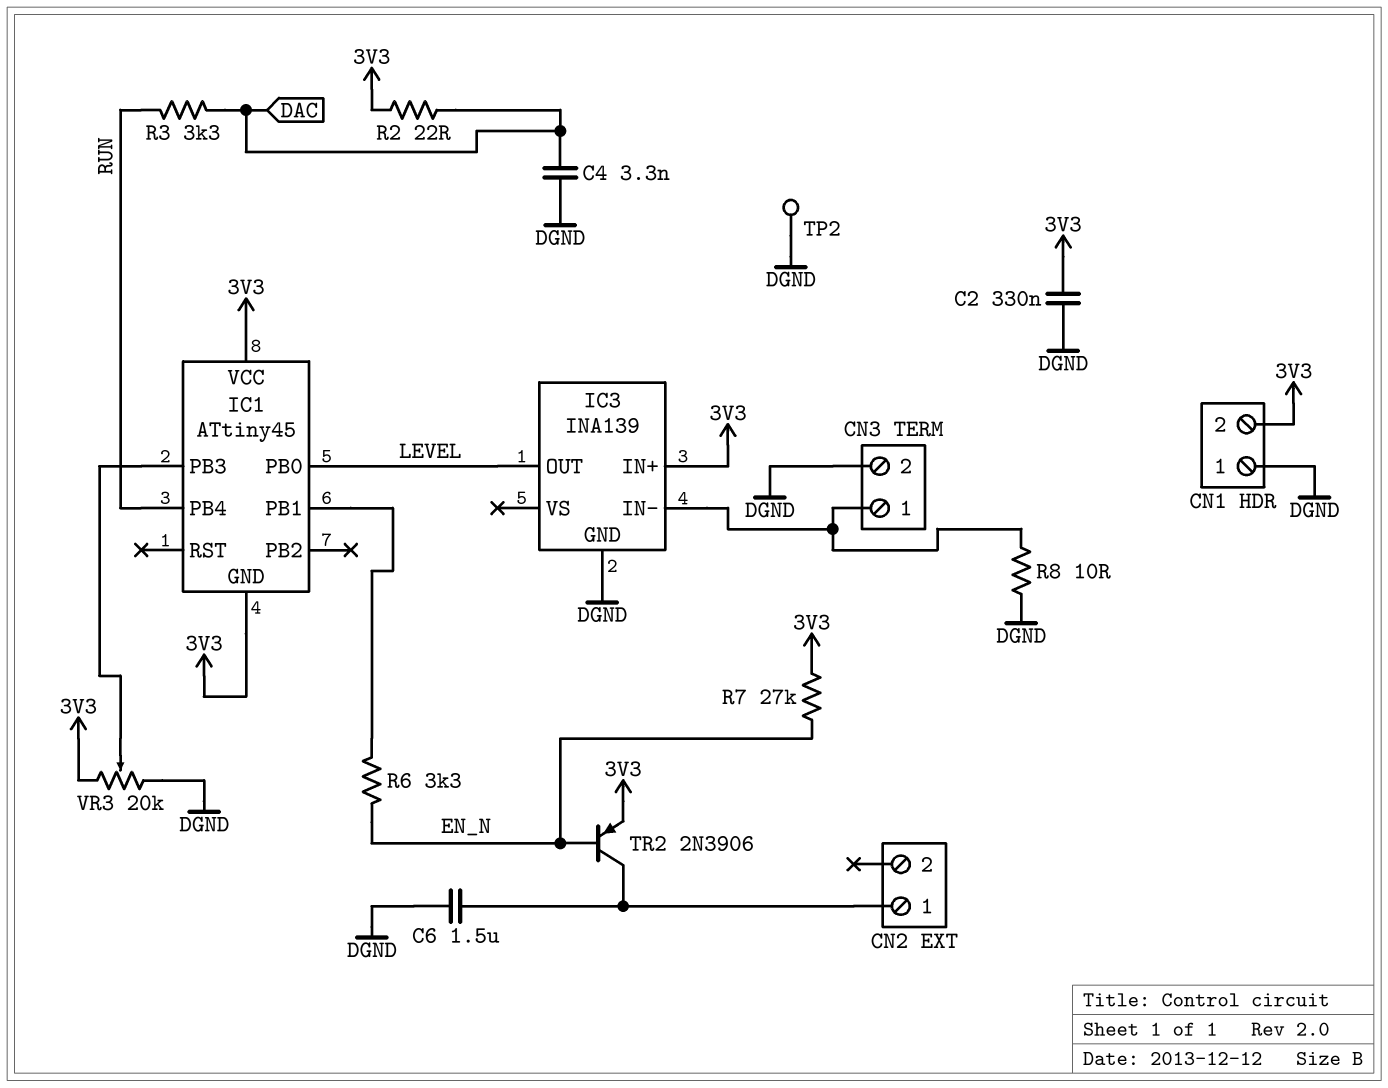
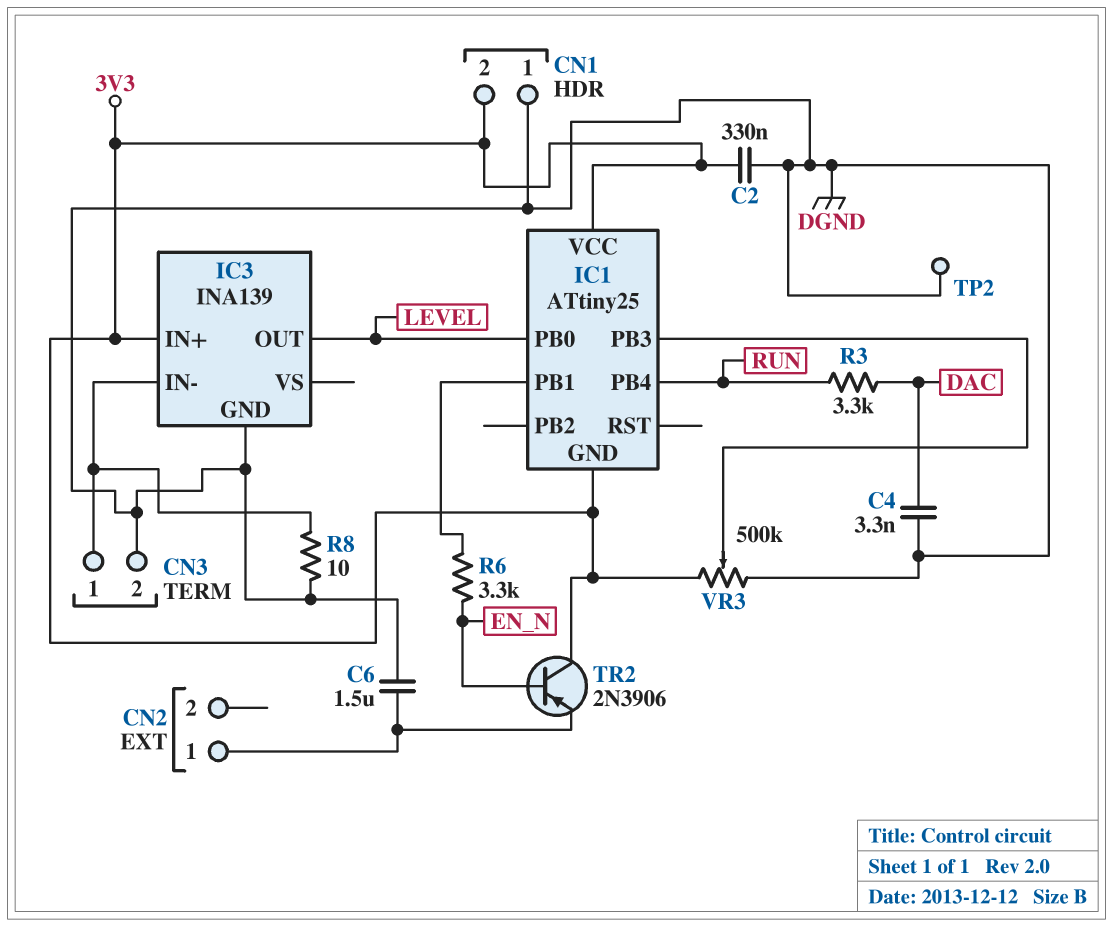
IC1: ATtiny45 -> ATtiny25
R2: 22 (3V3, DAC) -> none
R7: 27k (3V3, EN_N) -> none
TR2: PNP 2N3906 (B EN_N, C CN2/1, E 3V3) -> PNP 2N3906 (B EN_N, C 3V3, E CN2/1)
VR3: 20k (3V3, DGND, wiper IC1/PB3) -> 500k (3V3, DGND, wiper IC1/PB3)

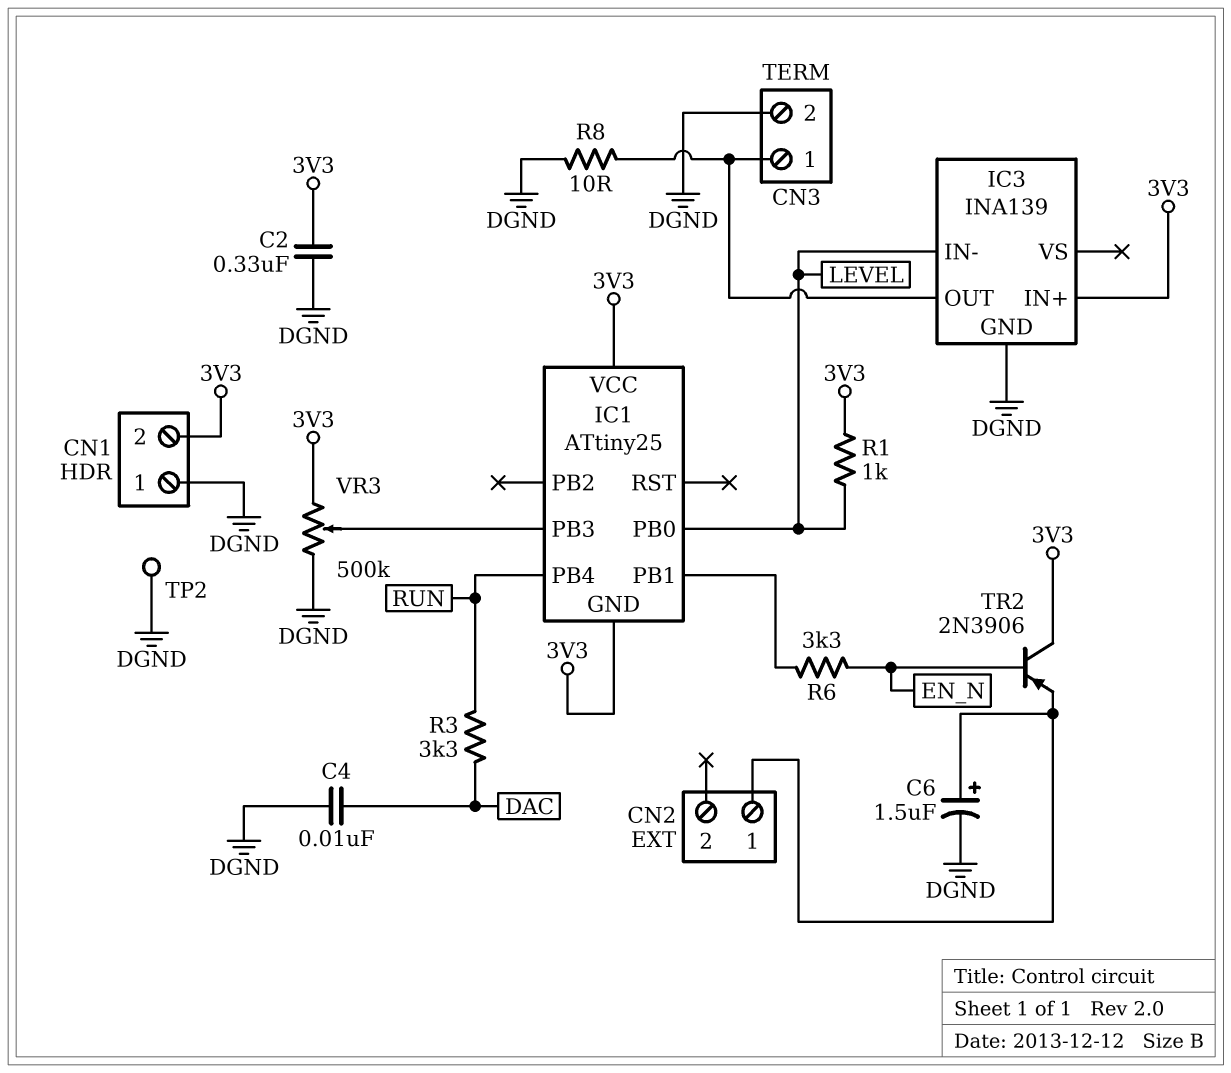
C4: 3.3nF (DAC, DGND) -> 10nF (DAC, DGND)
C6: 1.5uF (CN2/1, DGND) -> 1.5uF (plus CN2/1, minus DGND)
IC3 pin IN-: CN3/1 -> LEVEL
IC3 pin OUT: LEVEL -> CN3/1
R1: none -> 1k (3V3, LEVEL)

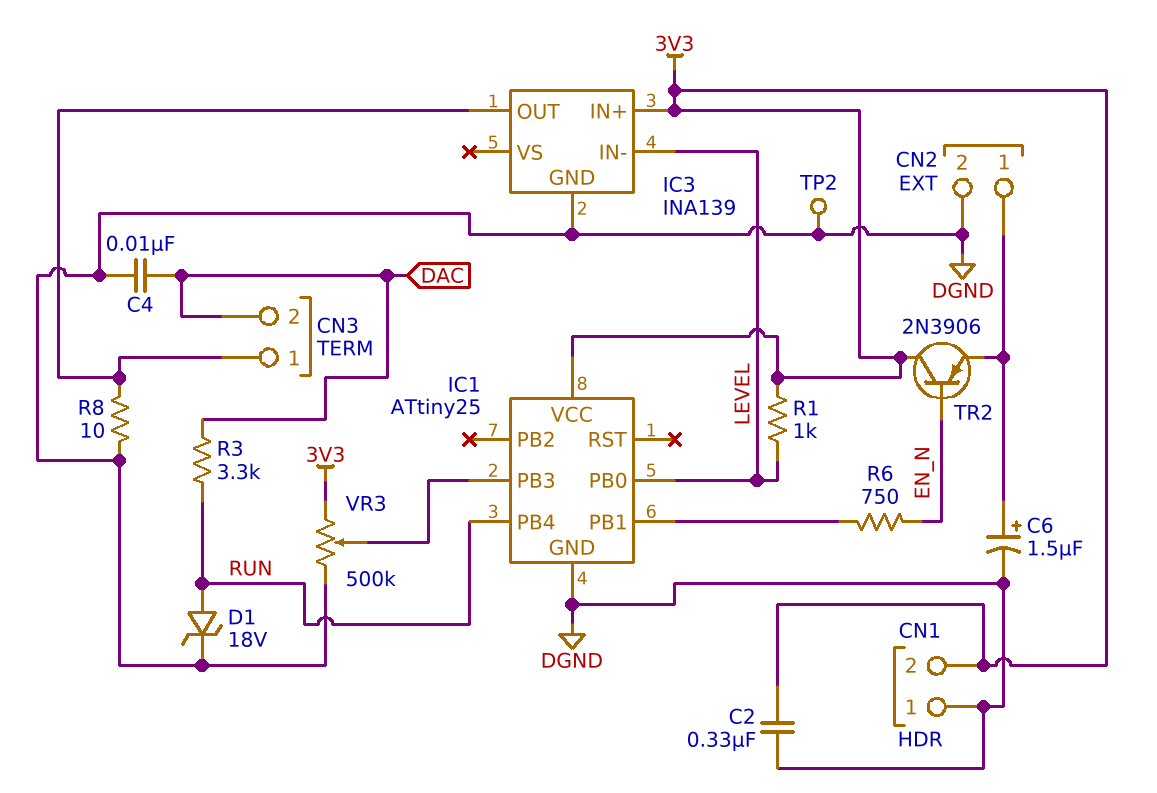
CN2 pin 2: none -> DGND
CN3 pin 2: DGND -> DAC
D1: none -> zener 18V (A RUN, K DGND)
IC1 pin GND: 3V3 -> DGND
R6: 3.3k (EN_N, IC1/PB1) -> 750 (EN_N, IC1/PB1)

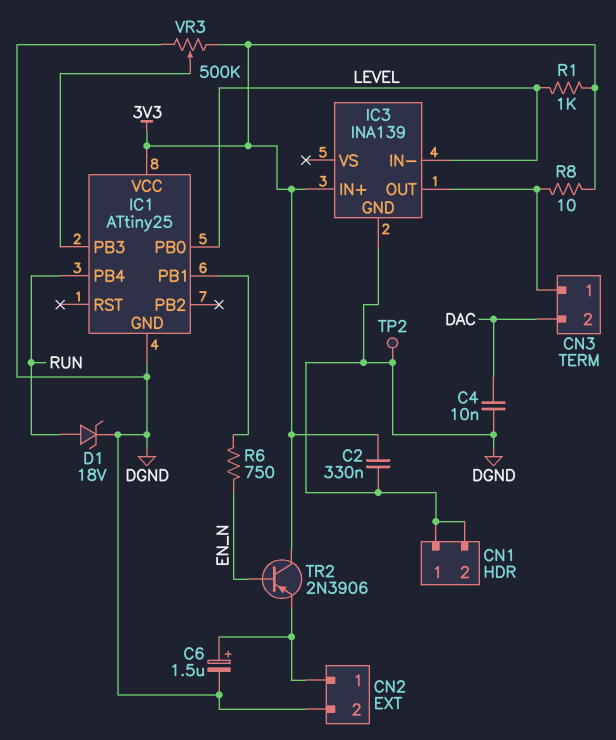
CN1 pin 2: 3V3 -> DGND
R3: 3.3k (DAC, RUN) -> none
R8: 10 (CN3/1, DGND) -> 10 (3V3, CN3/1)

